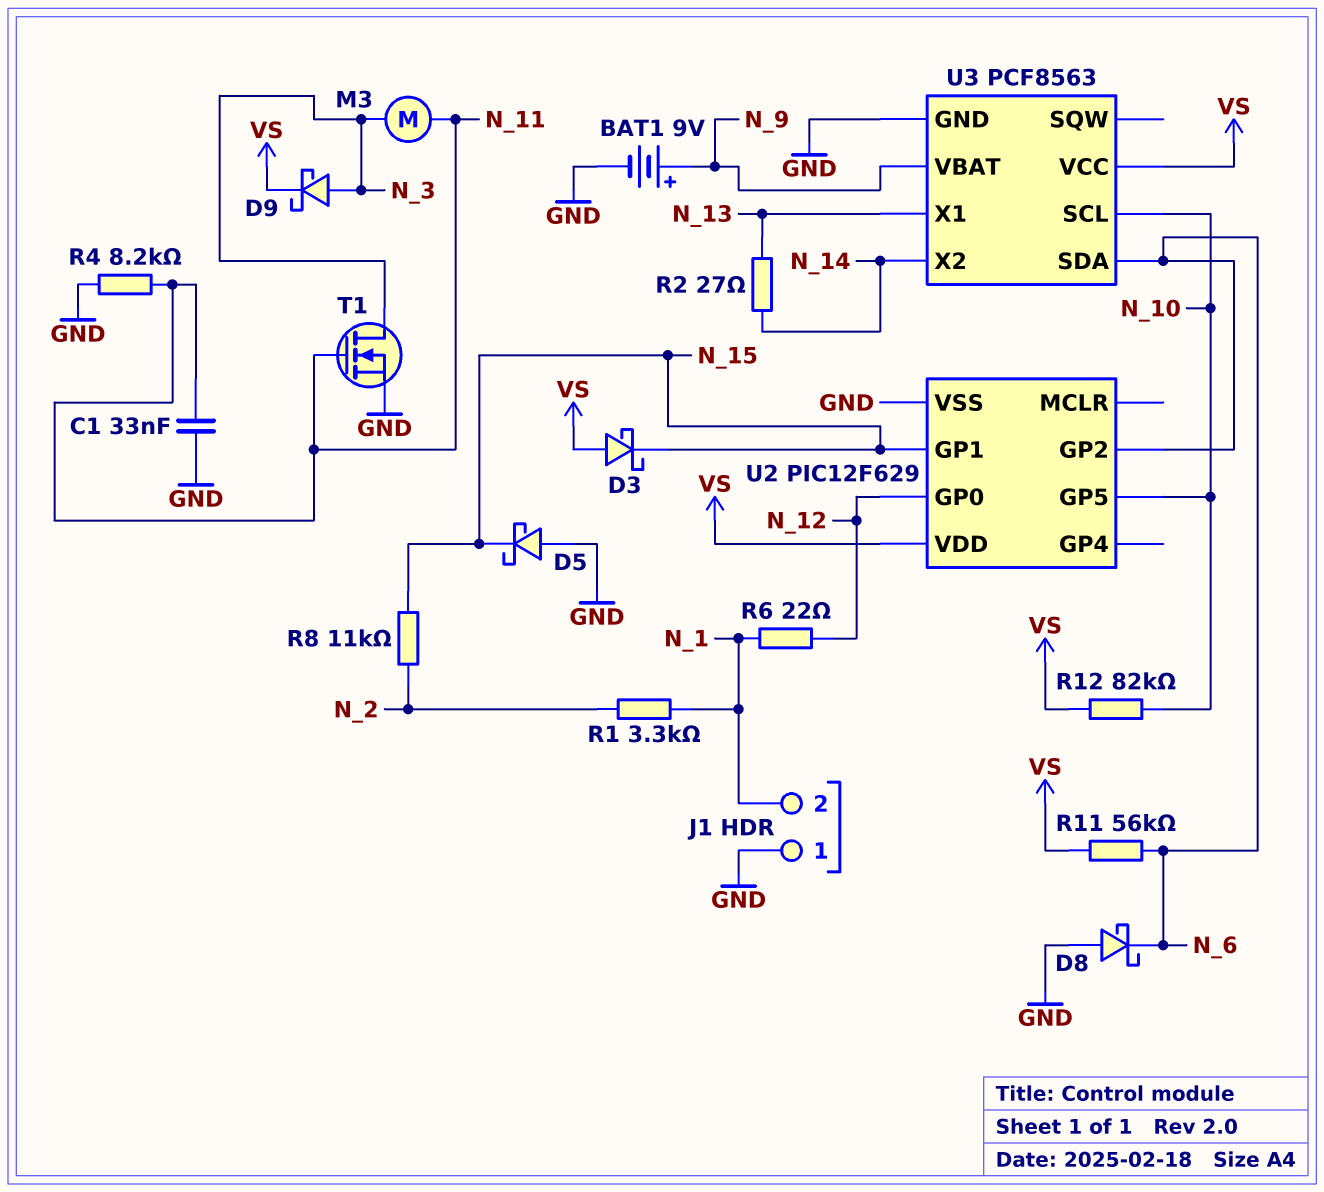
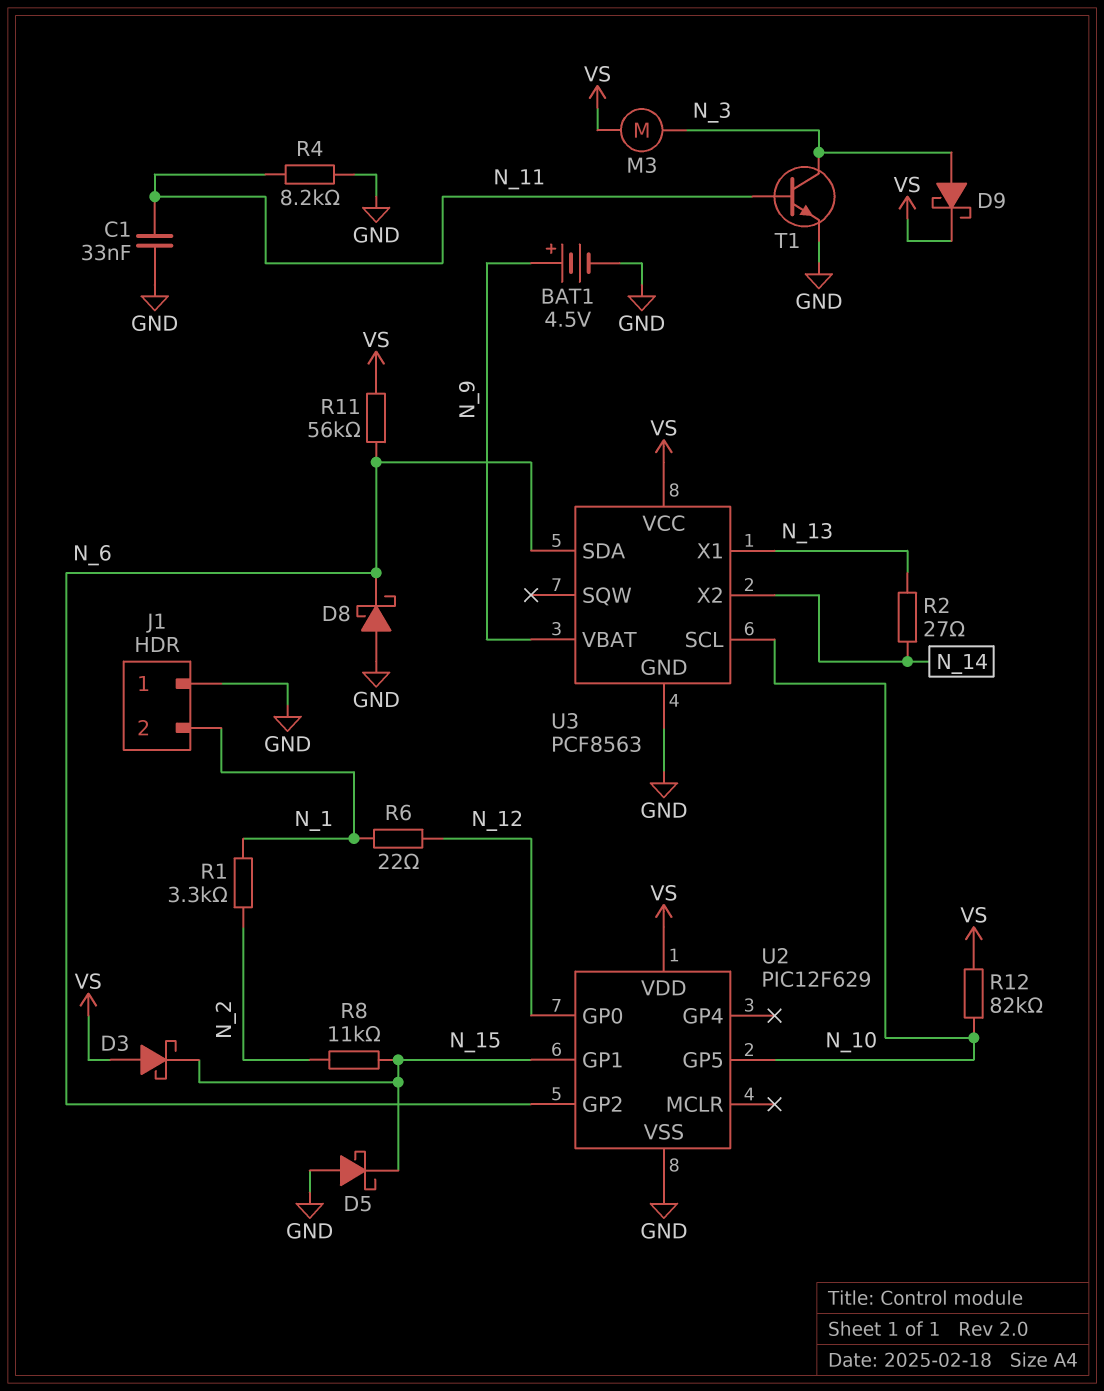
BAT1: 9V (plus N_9, minus GND) -> 4.5V (plus N_9, minus GND)
M3: motor (N_3, N_11) -> motor (N_3, VS)
T1: NMOS (G N_11, D N_3, S GND) -> NPN (B N_11, C N_3, E GND)

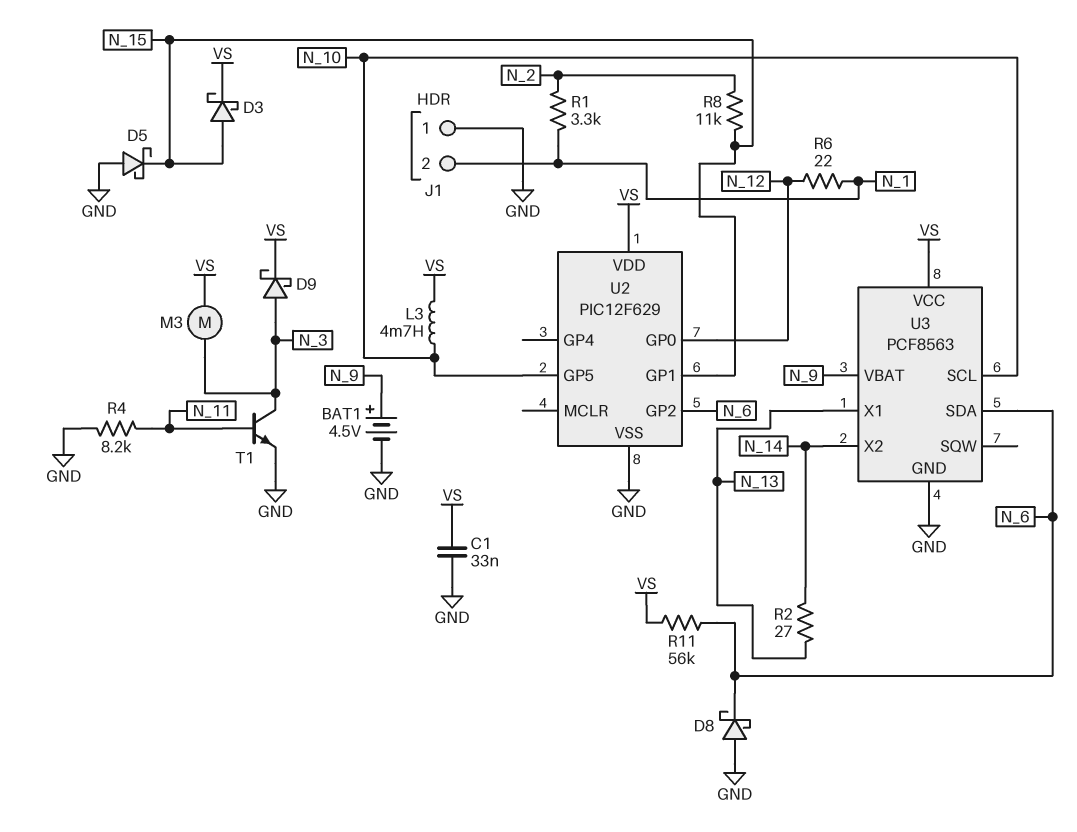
C1: 33nF (GND, N_11) -> 33nF (GND, VS)
D3: schottky (A VS, K N_15) -> schottky (A N_15, K VS)
L3: none -> 4.7mH (N_10, VS)
R12: 82k (N_10, VS) -> none

